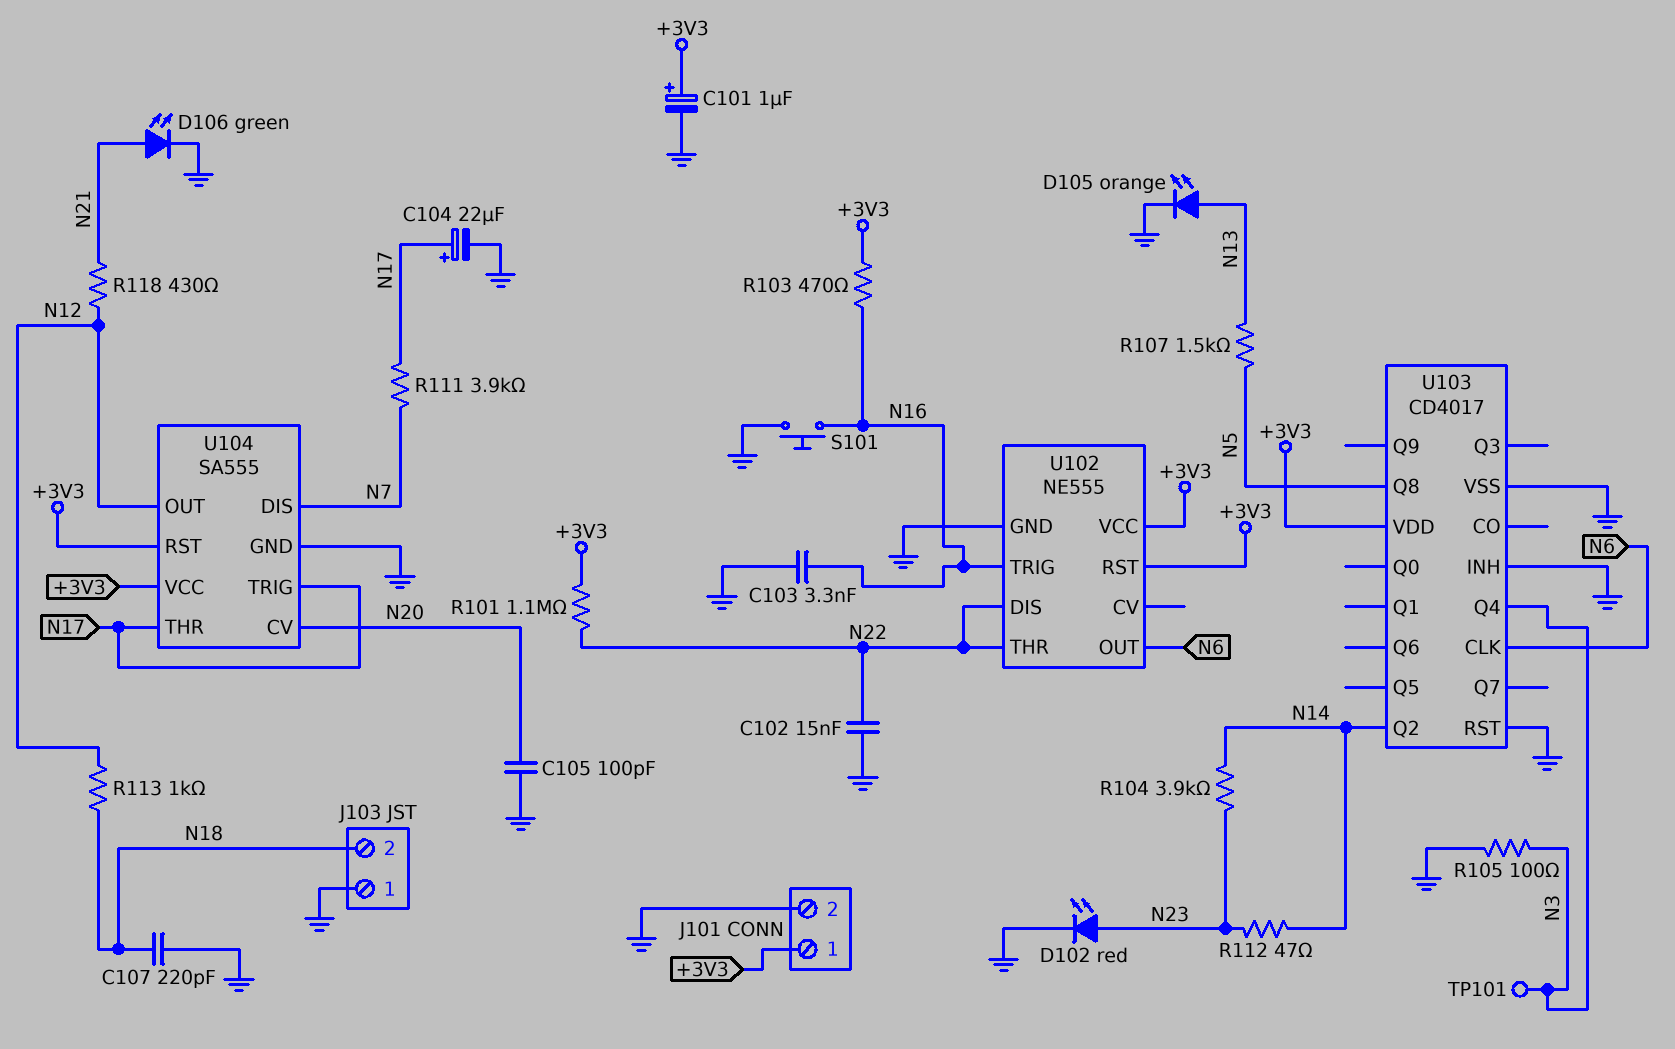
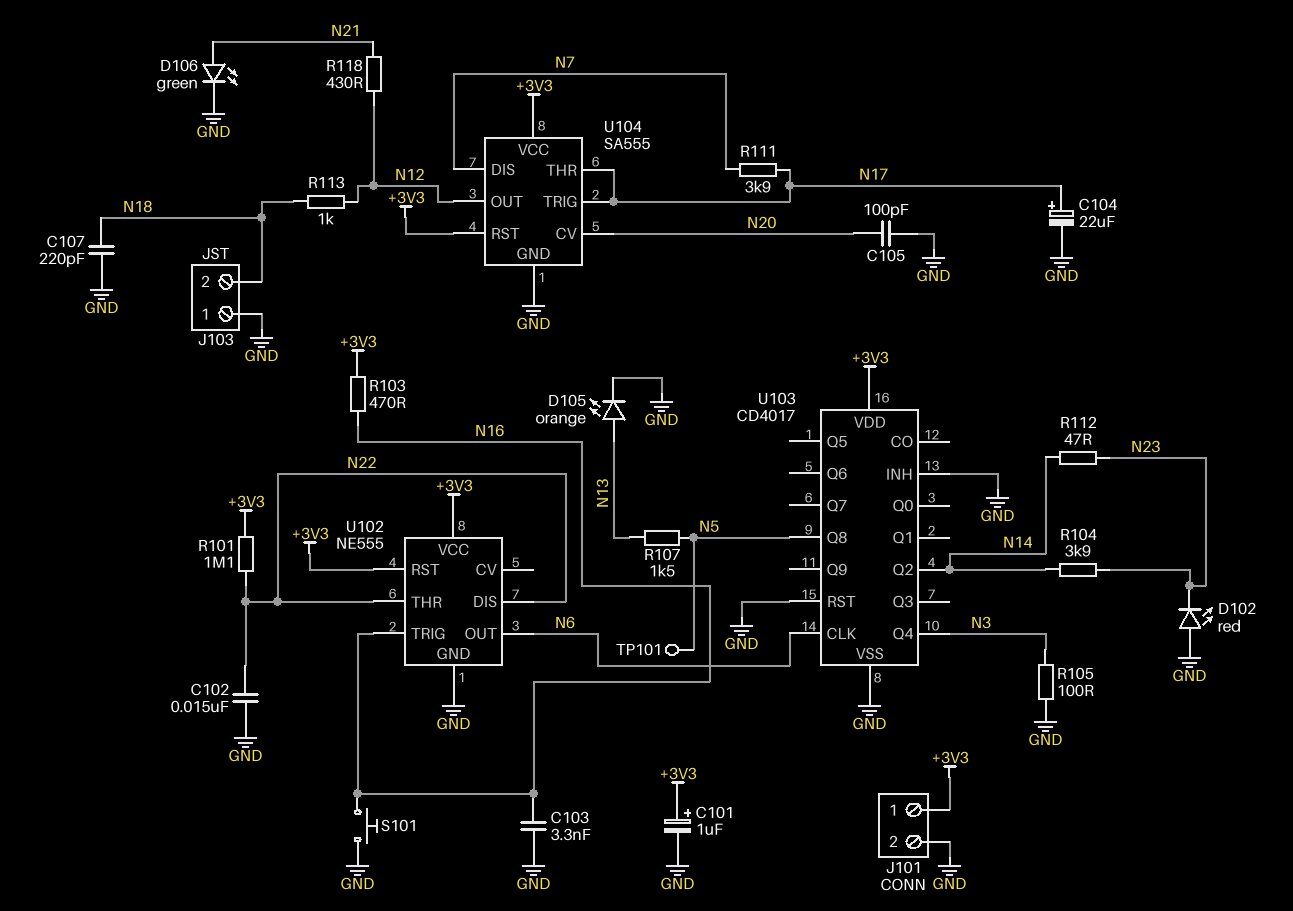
D102: LED red (A N23, K GND) -> LED red (A GND, K N23)
TP101: test point (N3) -> test point (N5)

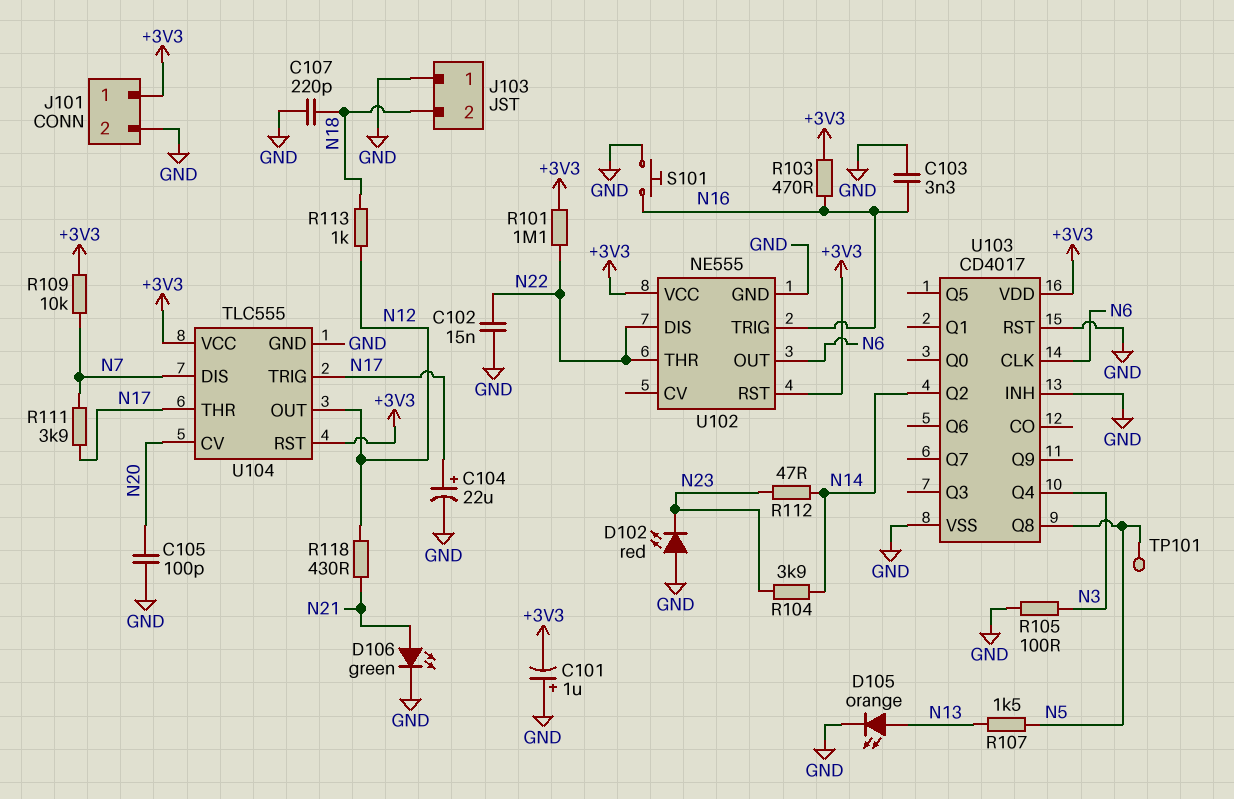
C101: 1uF (plus +3V3, minus GND) -> 1uF (plus GND, minus +3V3)
R109: none -> 10k (+3V3, N7)
U104: SA555 -> TLC555

